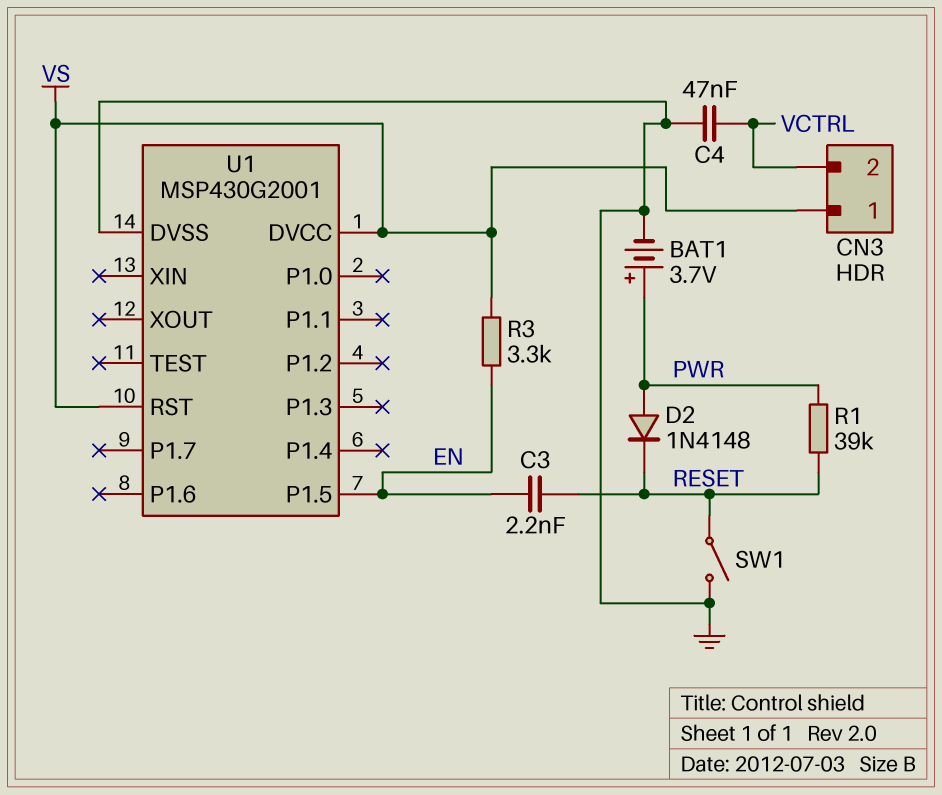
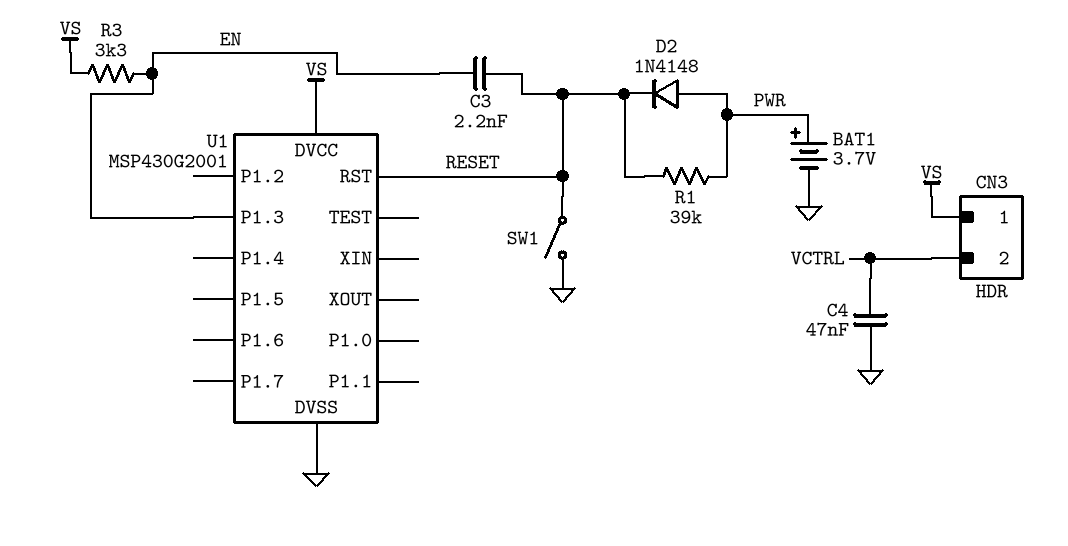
U1 pin P1.3: none -> EN
U1 pin P1.5: EN -> none
U1 pin RST: VS -> RESET

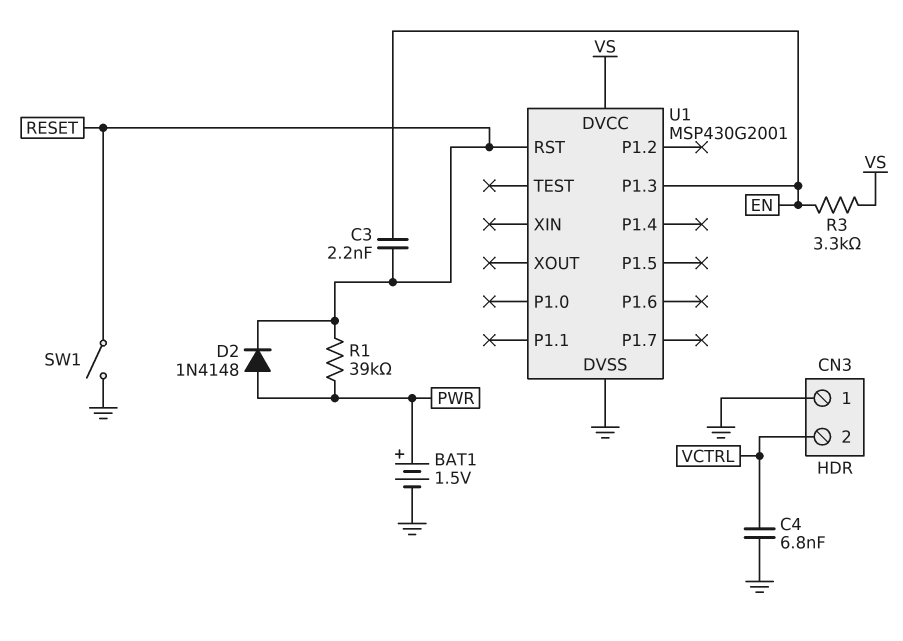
BAT1: 3.7V (plus PWR, minus GND) -> 1.5V (plus PWR, minus GND)
C4: 47nF (GND, VCTRL) -> 6.8nF (GND, VCTRL)
CN3 pin 1: VS -> GND

